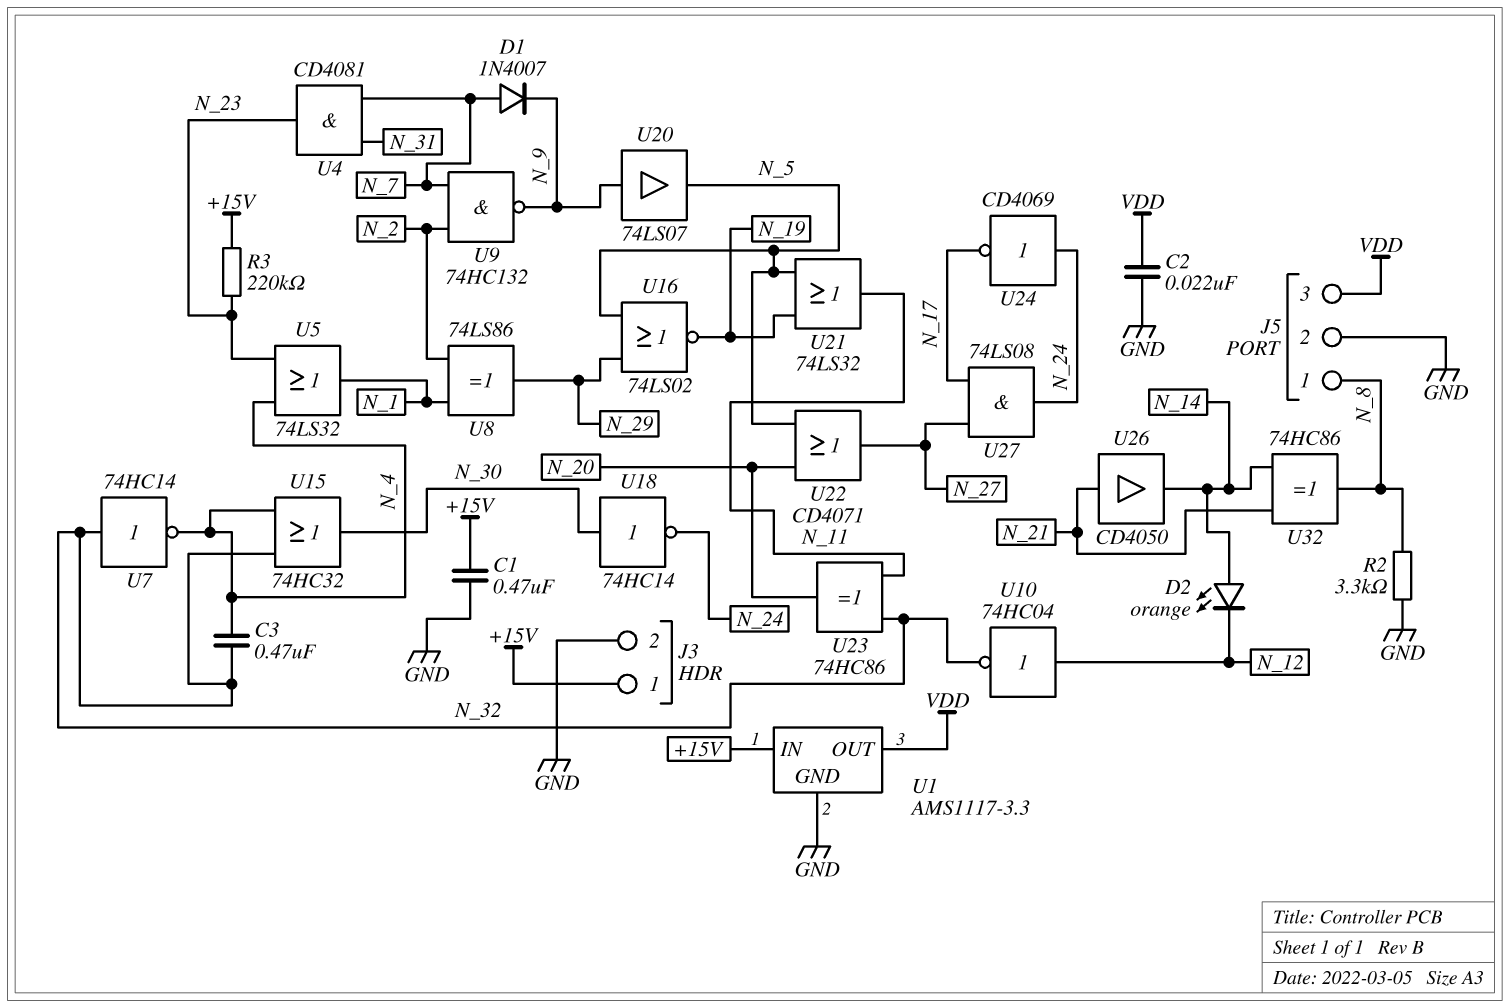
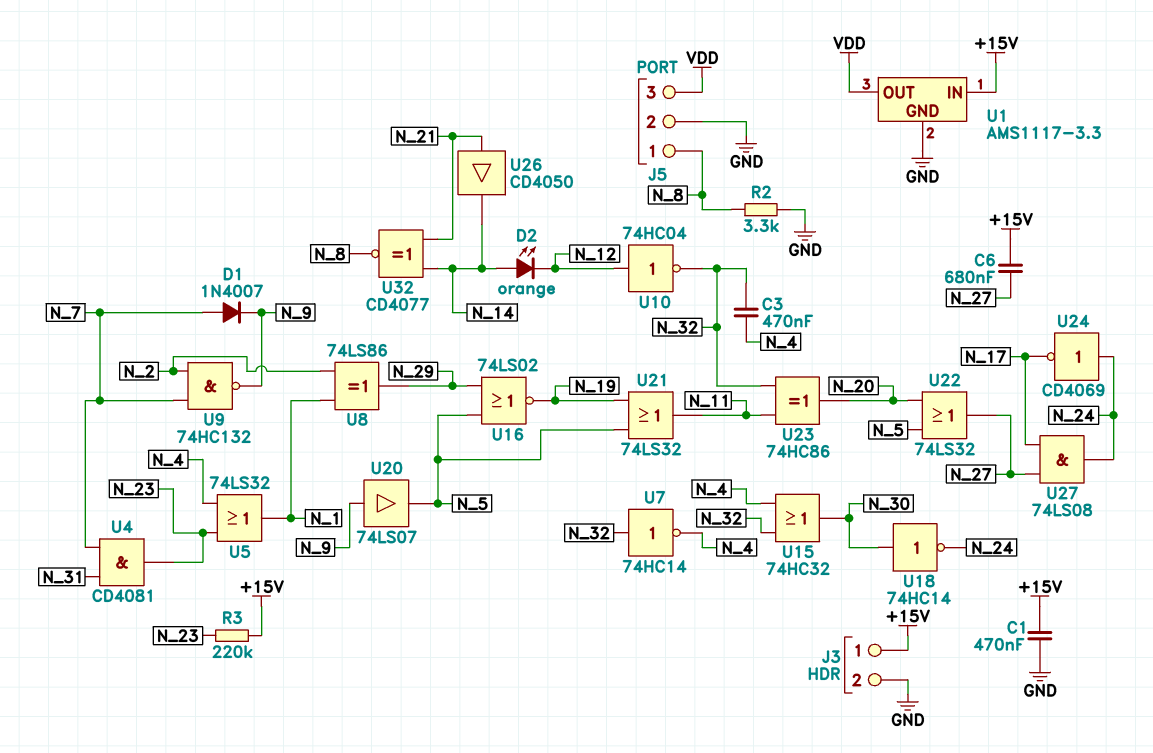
C2: 22nF (GND, VDD) -> none
C6: none -> 680nF (+15V, N_27)
U22: OR CD4071 (in N_5, in N_20, out N_27) -> OR 74LS32 (in N_5, in N_20, out N_27)
U32: XOR 74HC86 (in N_14, in N_21, out N_8) -> XNOR CD4077 (in N_14, in N_21, out N_8)

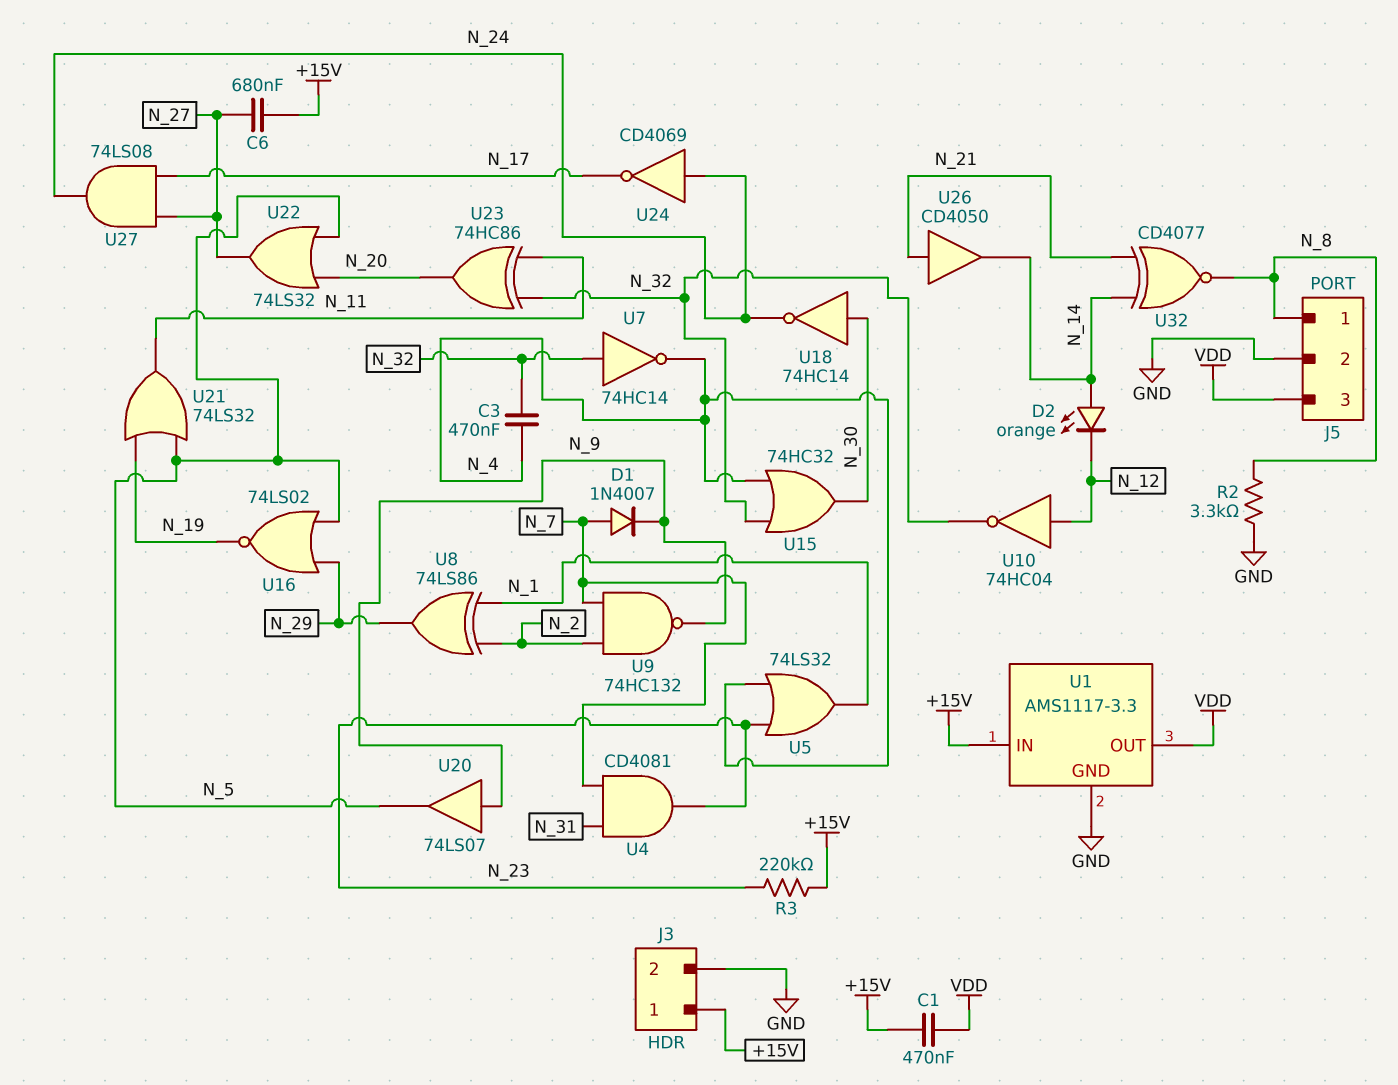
C1: 470nF (+15V, GND) -> 470nF (+15V, VDD)

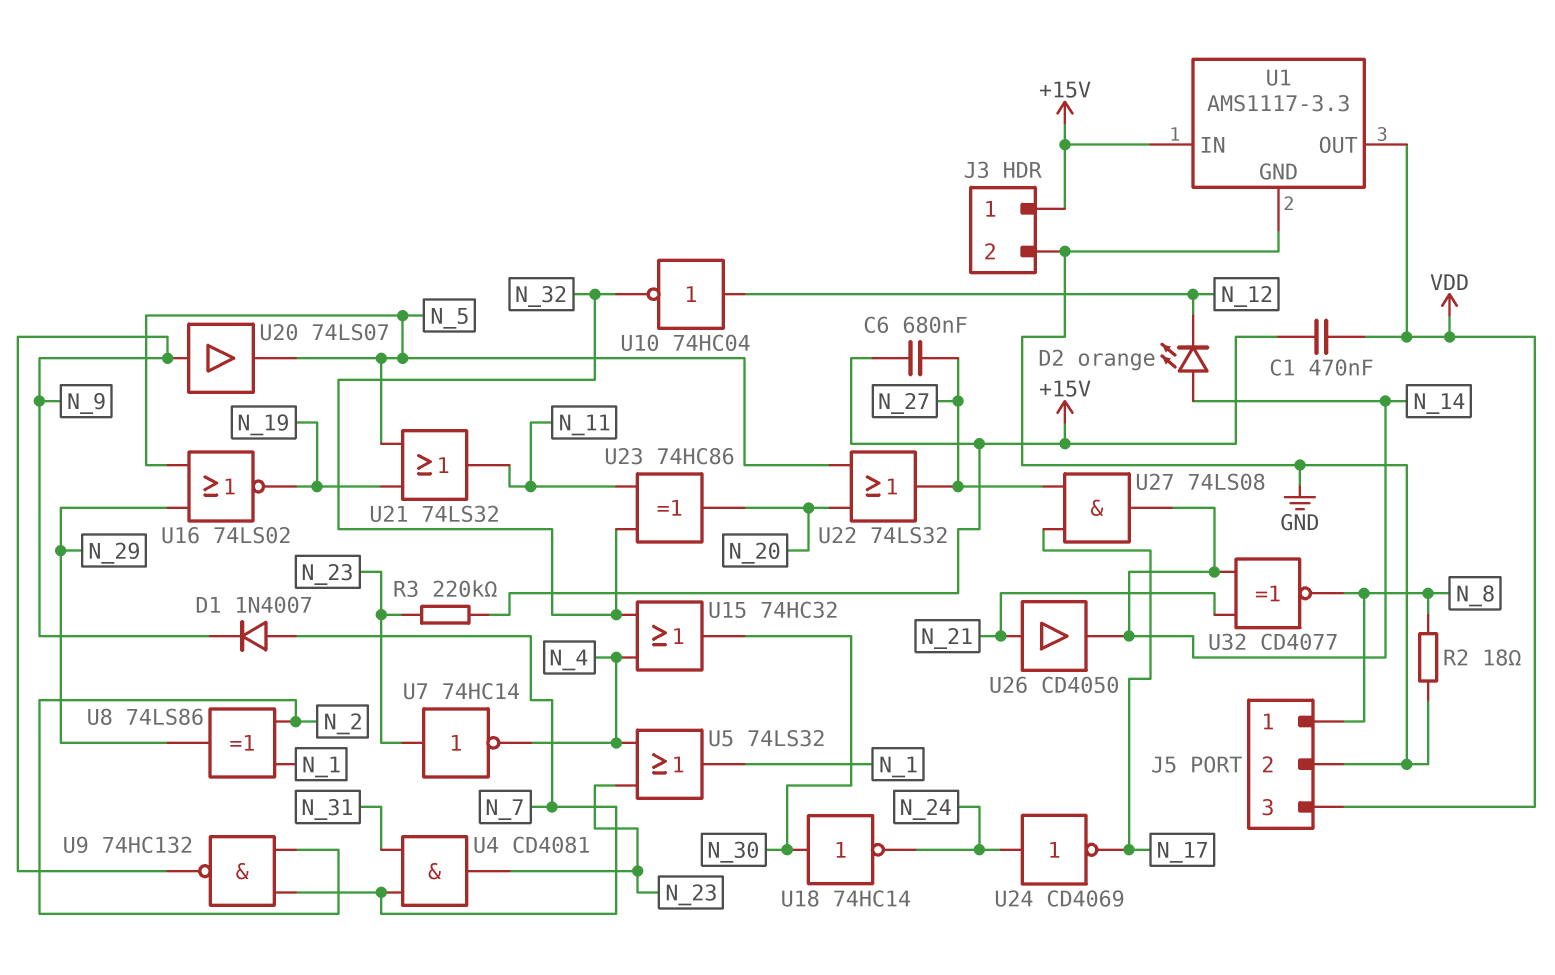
C3: 470nF (N_4, N_32) -> none
R2: 3.3k (GND, N_8) -> 18 (GND, N_8)
U7: NOT 74HC14 (in N_32, out N_4) -> NOT 74HC14 (in N_23, out N_4)
U27: AND 74LS08 (in N_17, in N_27, out N_24) -> AND 74LS08 (in N_17, in N_27, out N_14)

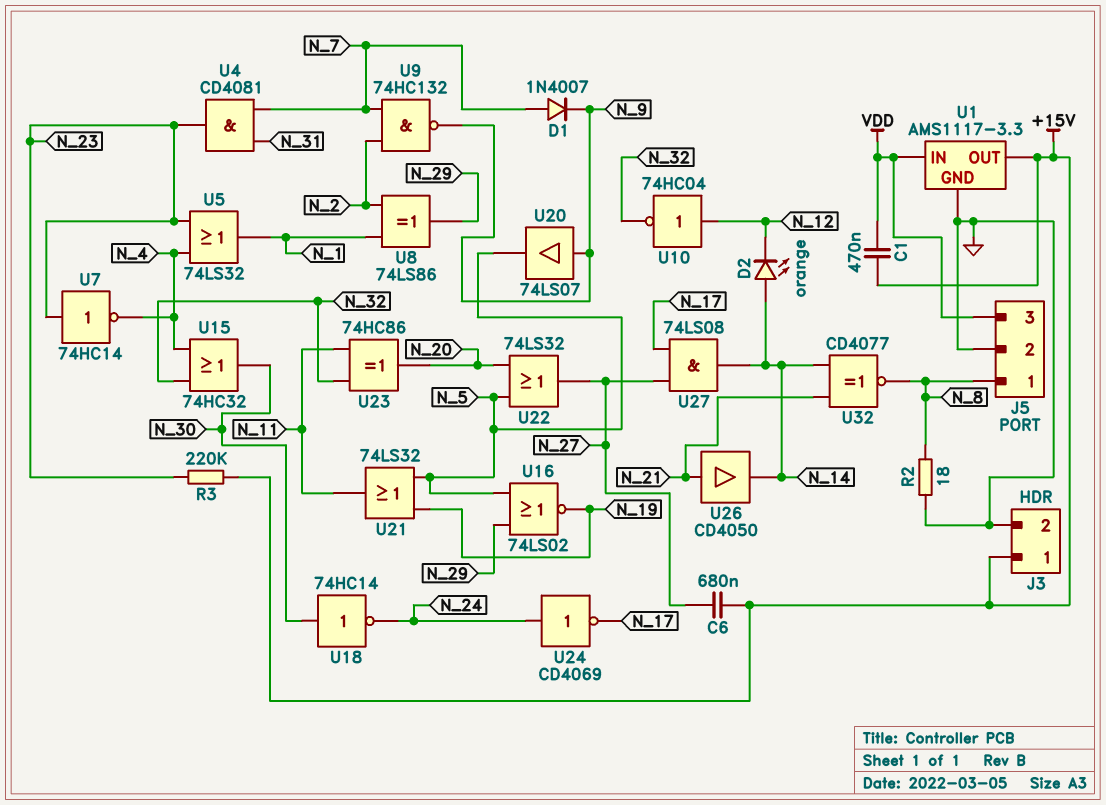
U1 pin IN: +15V -> VDD
U1 pin OUT: VDD -> +15V

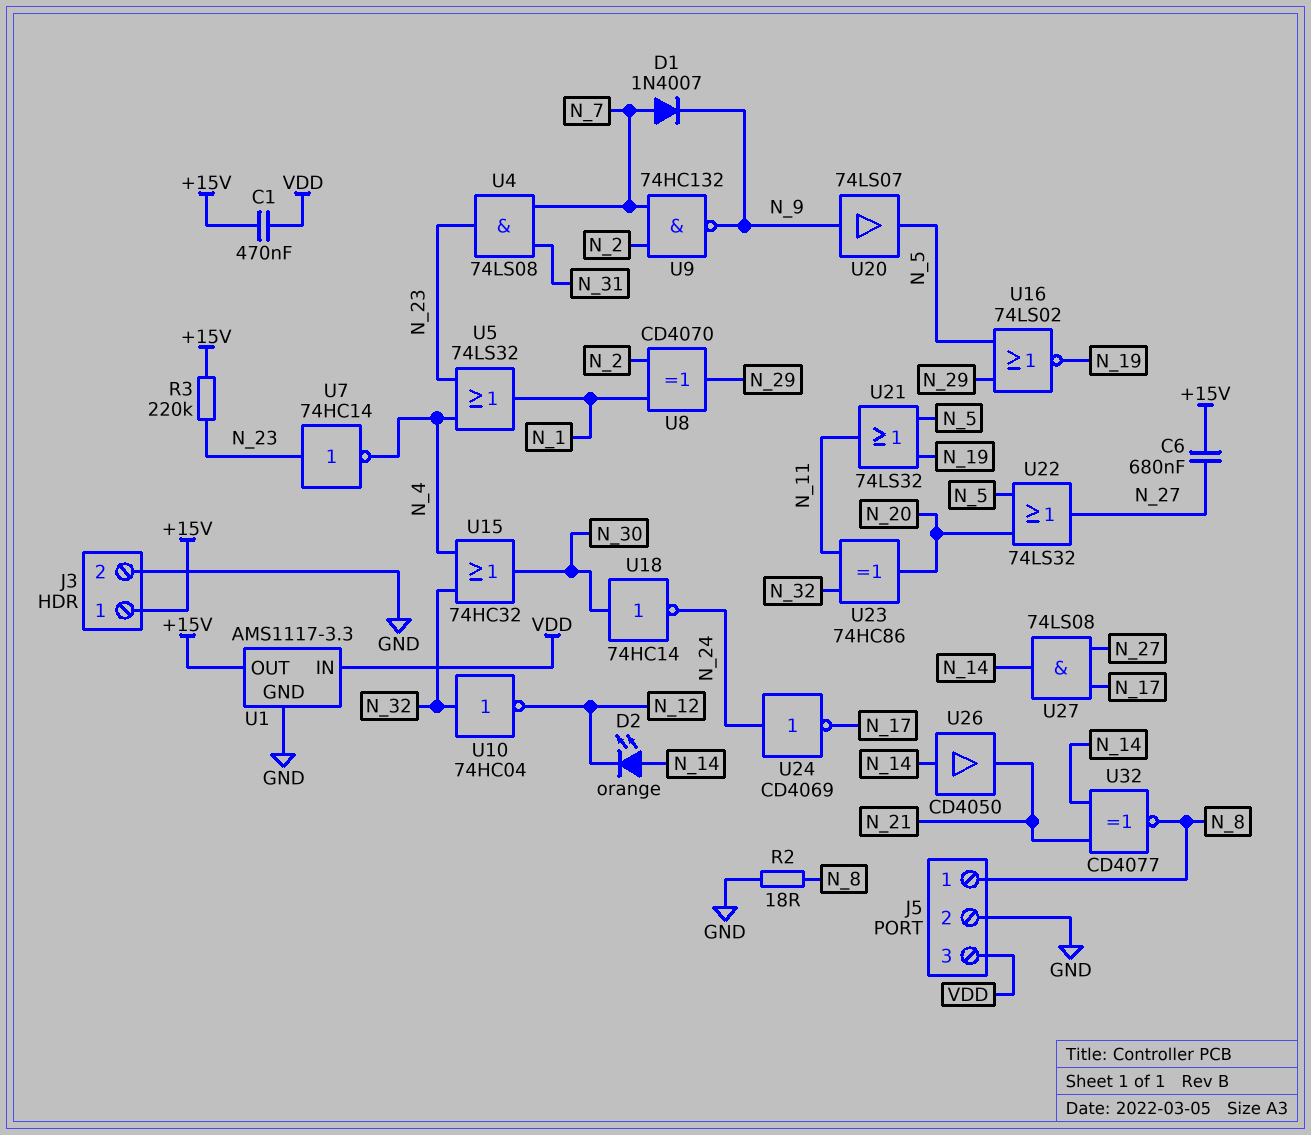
U4: AND CD4081 (in N_7, in N_31, out N_23) -> AND 74LS08 (in N_7, in N_31, out N_23)
U8: XOR 74LS86 (in N_1, in N_2, out N_29) -> XOR CD4070 (in N_1, in N_2, out N_29)
U10: NOT 74HC04 (in N_12, out N_32) -> NOT 74HC04 (in N_32, out N_12)
U26: buffer CD4050 (in N_21, out N_14) -> buffer CD4050 (in N_14, out N_21)

